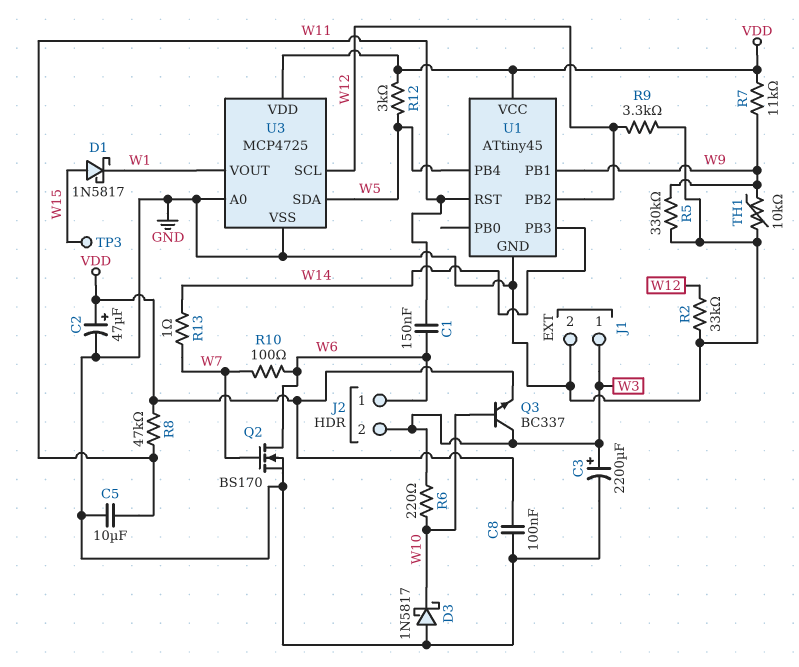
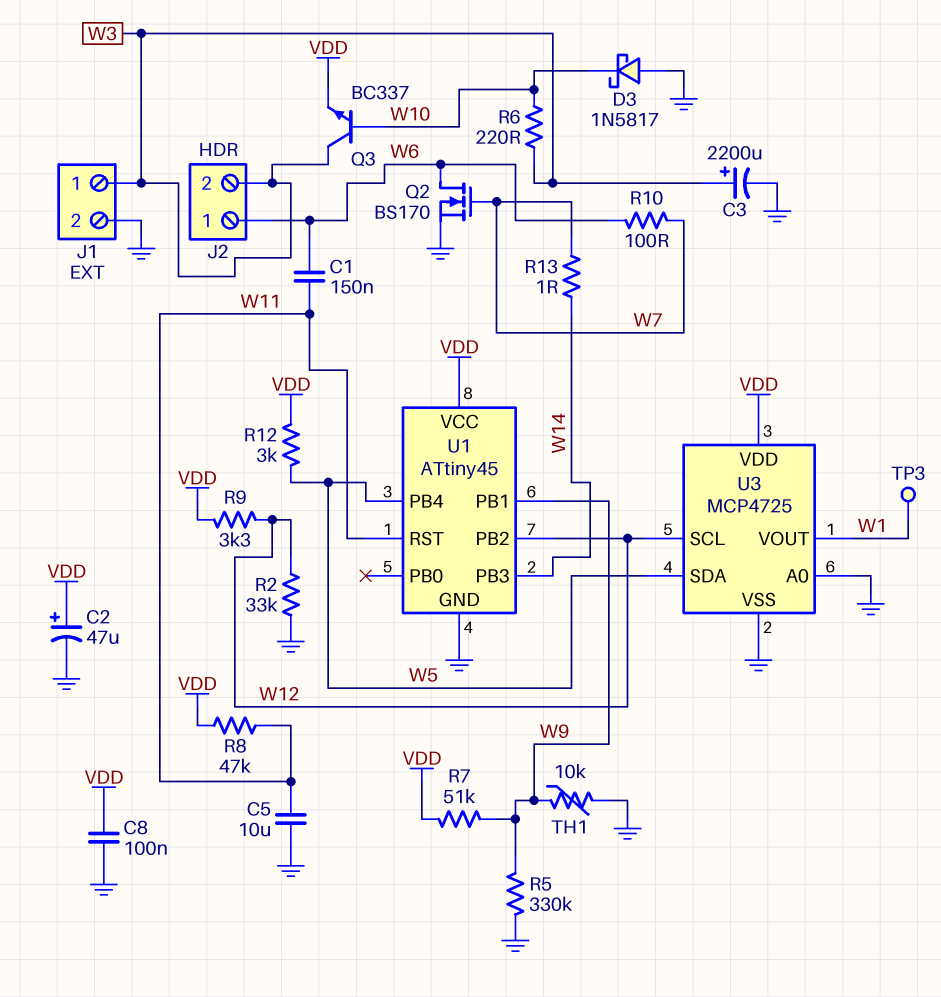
D1: schottky 1N5817 (A W15, K W1) -> none
R7: 11k (VDD, W9) -> 51k (VDD, W9)
R9: 3.3k (GND, W12) -> 3.3k (VDD, W12)
TP3: test point (W15) -> test point (W1)

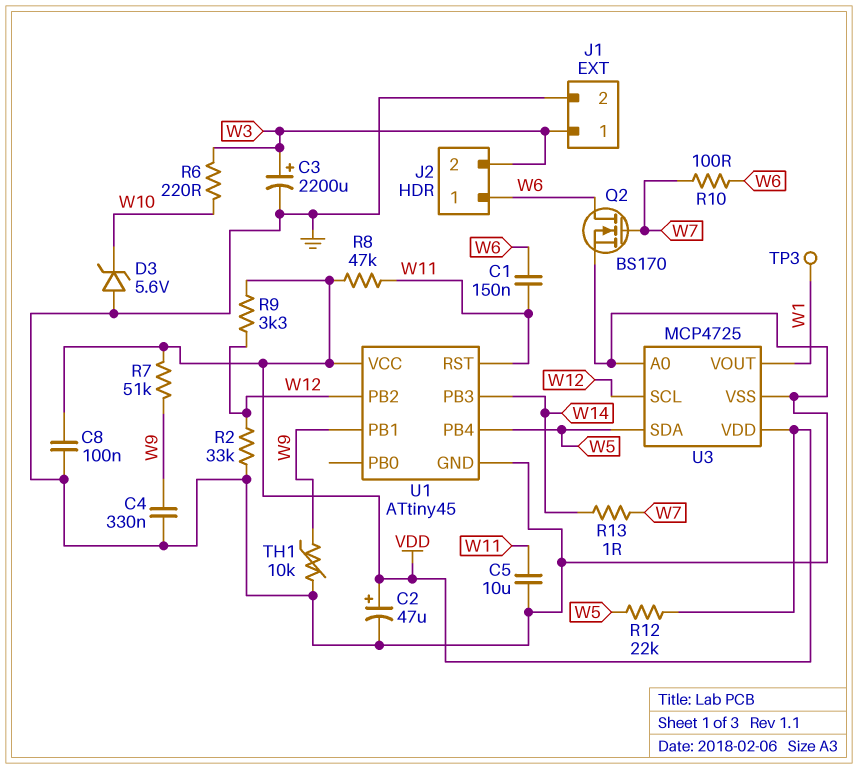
C4: none -> 330nF (GND, W9)
D3: schottky 1N5817 (A GND, K W10) -> zener 5.6V (A GND, K W10)
Q3: NPN BC337 (B W10, C W3, E VDD) -> none
R5: 330k (GND, W9) -> none
R12: 3k (VDD, W5) -> 22k (VDD, W5)

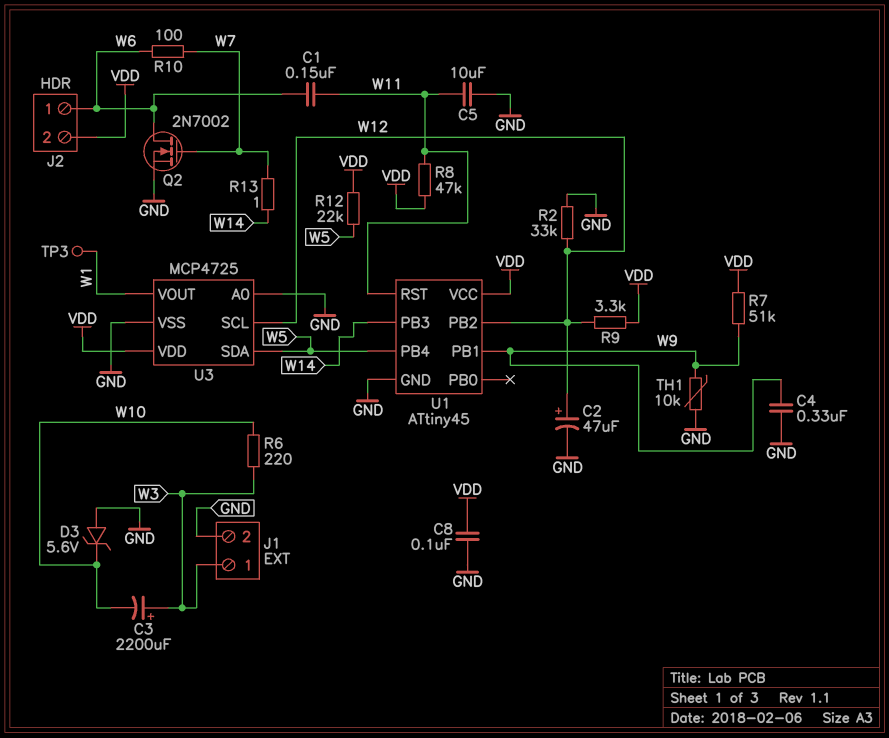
C2: 47uF (plus VDD, minus GND) -> 47uF (plus W12, minus GND)
C3: 2200uF (plus W3, minus GND) -> 2200uF (plus W3, minus W10)
J2 pin 2: W3 -> VDD
Q2: NMOS BS170 (G W7, D W6, S GND) -> NMOS 2N7002 (G W7, D W6, S GND)

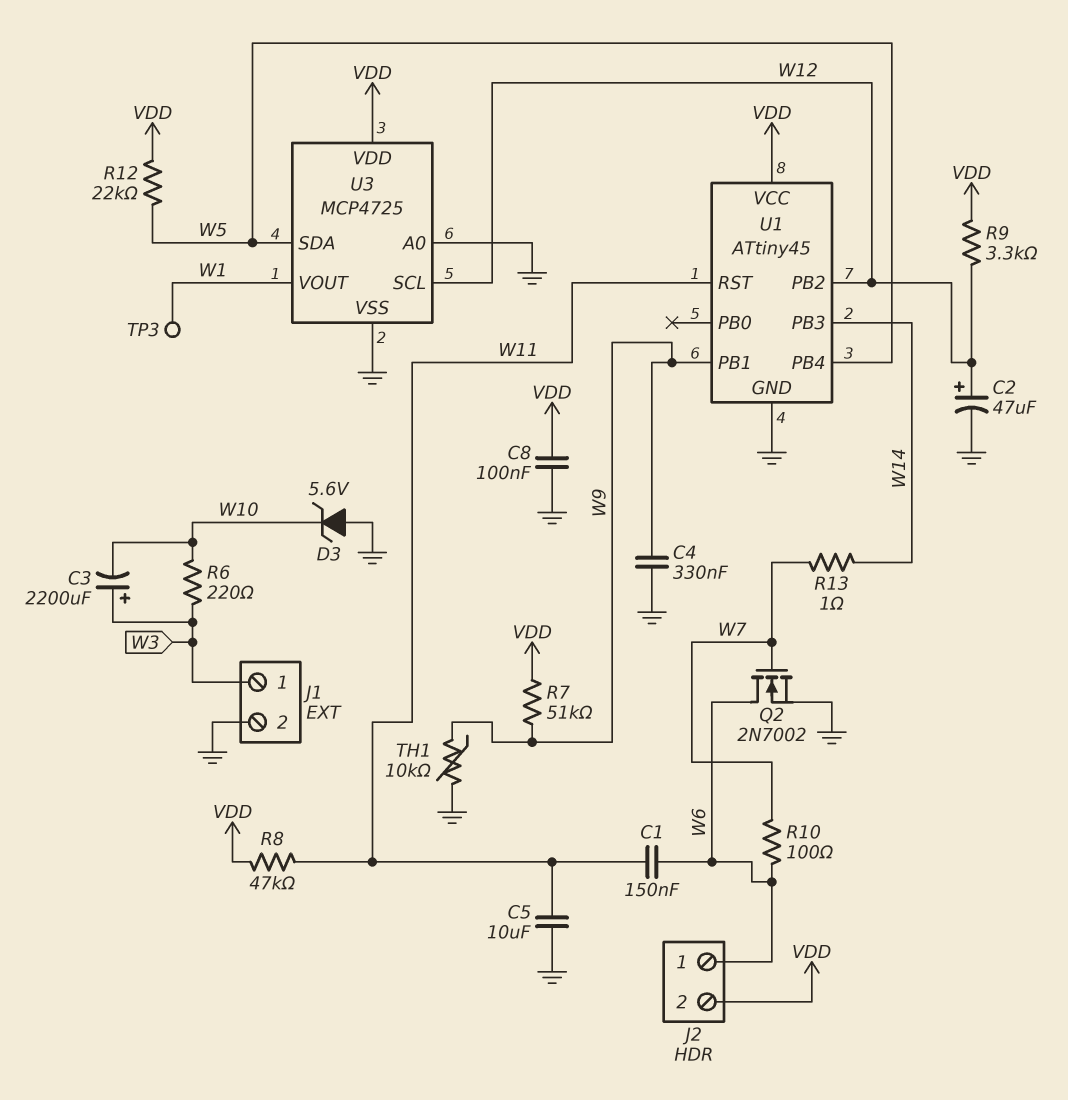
R2: 33k (GND, W12) -> none

